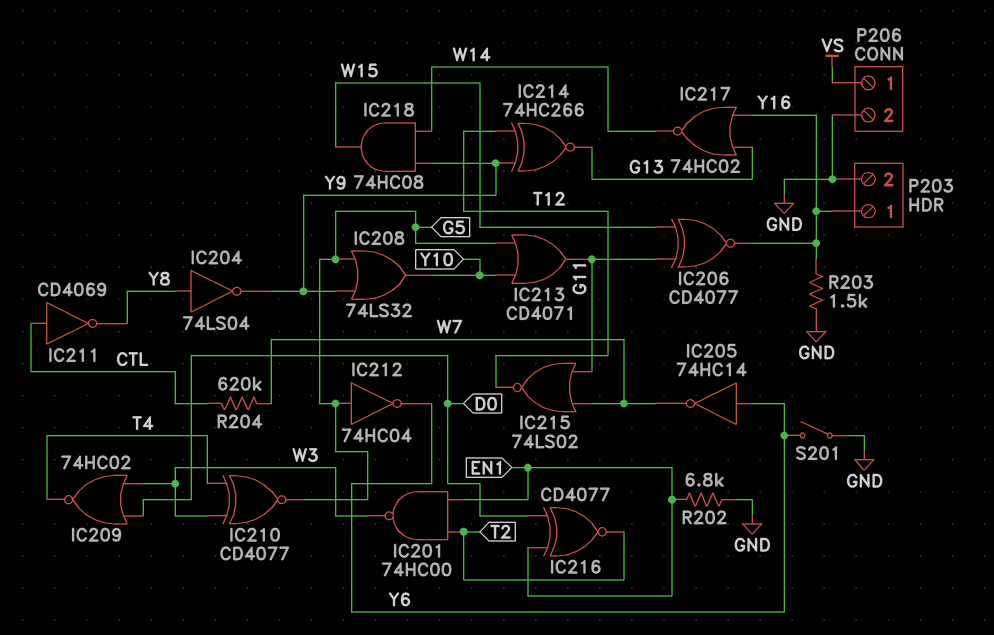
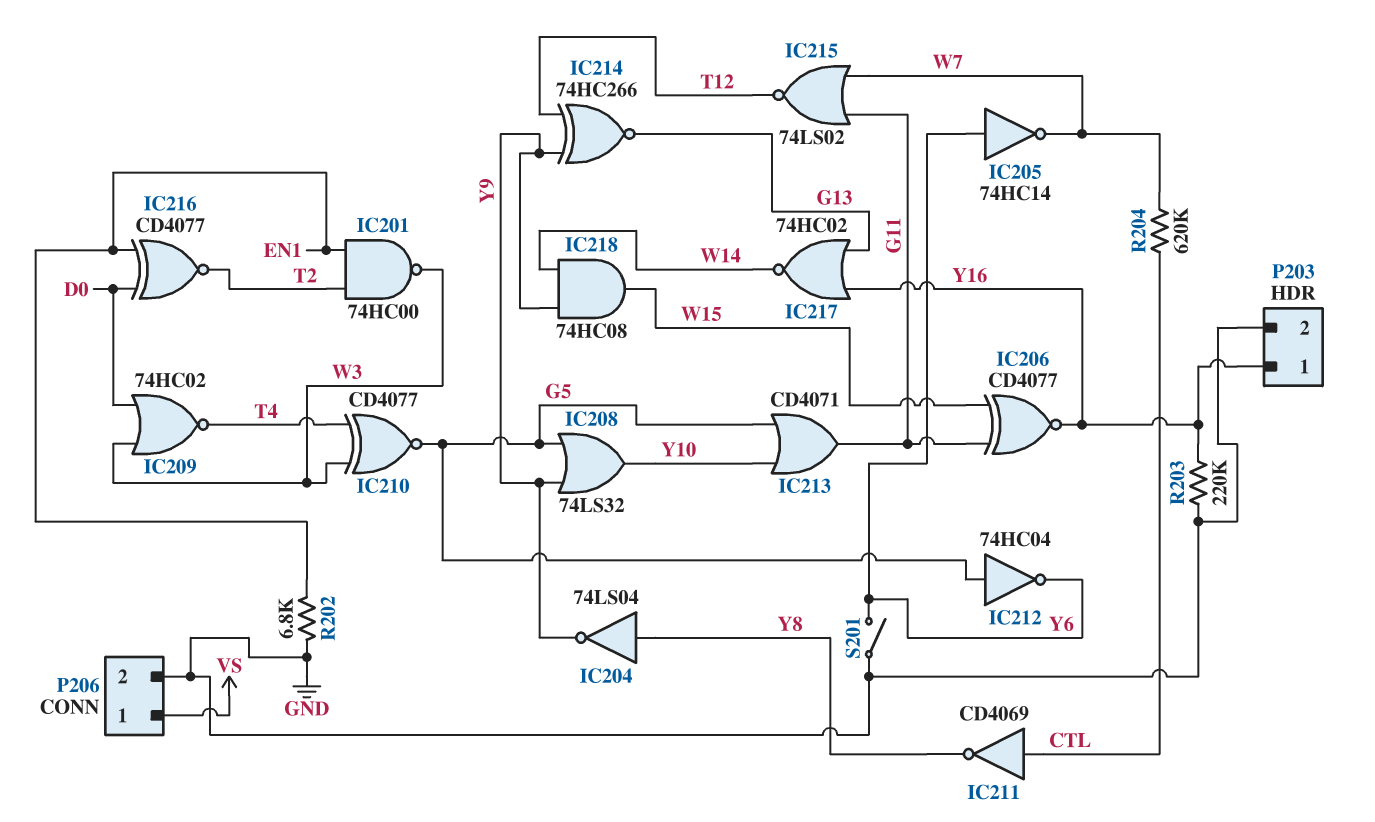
R203: 1.5k (GND, Y16) -> 220k (GND, Y16)

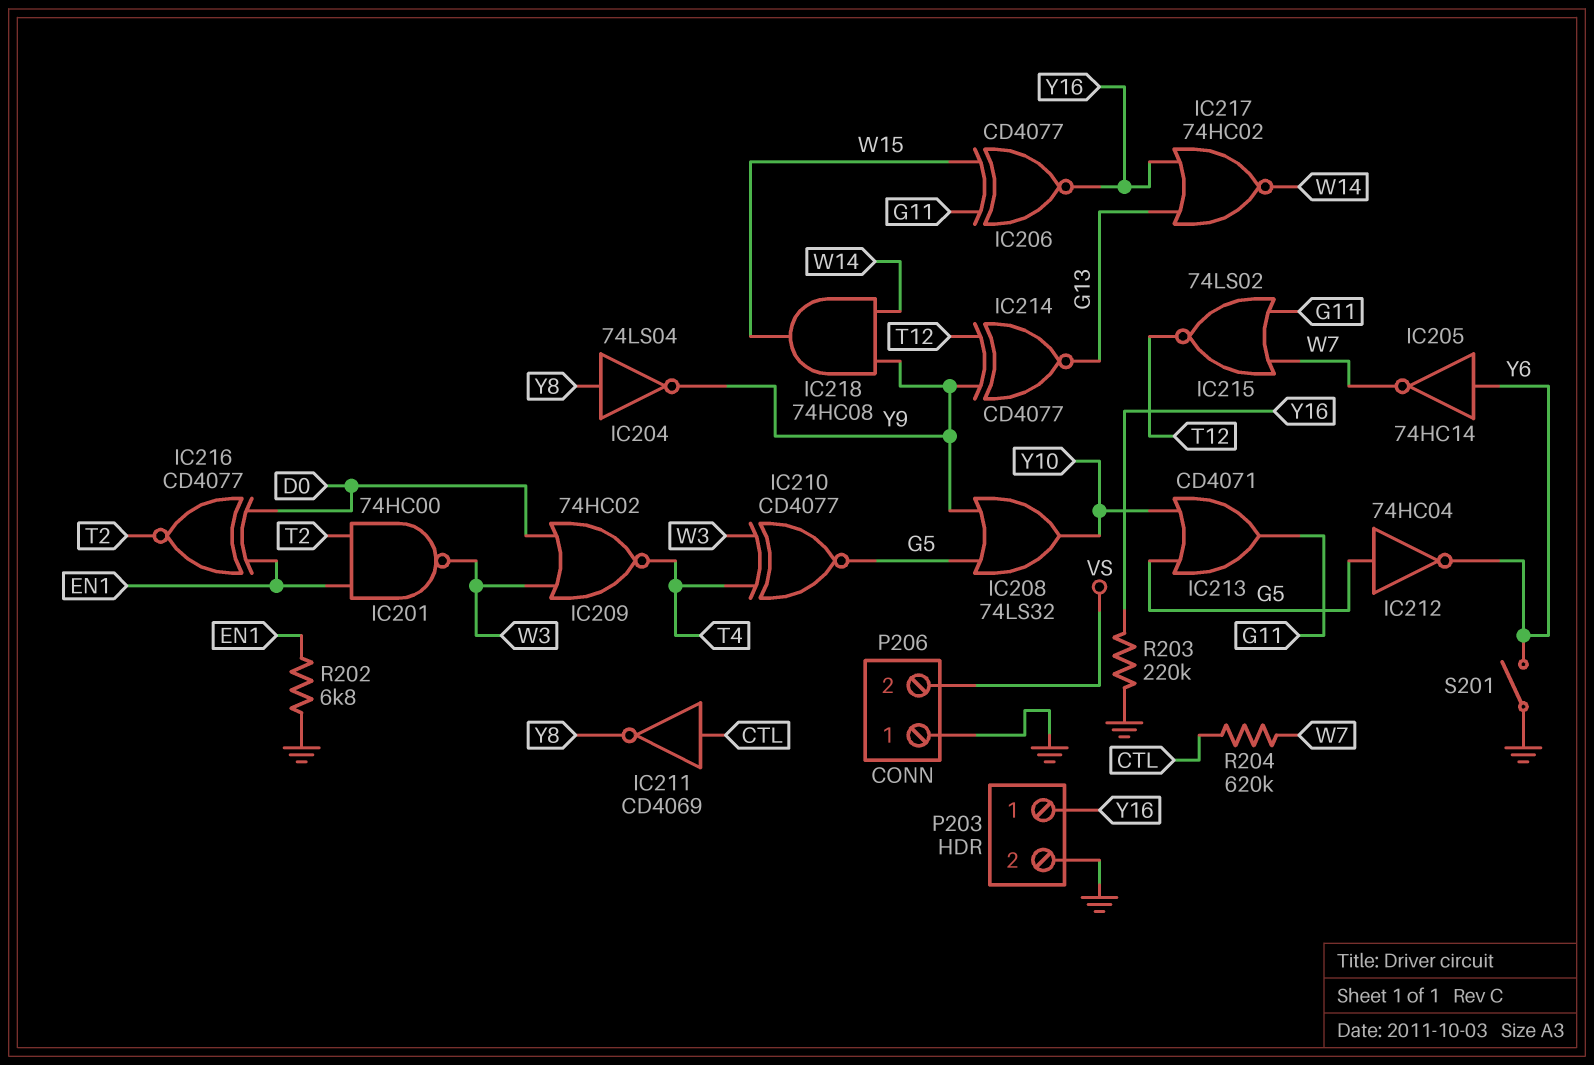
IC214: XNOR 74HC266 (in T12, in Y9, out G13) -> XNOR CD4077 (in T12, in Y9, out G13)
P206 pin 1: VS -> GND
P206 pin 2: GND -> VS

